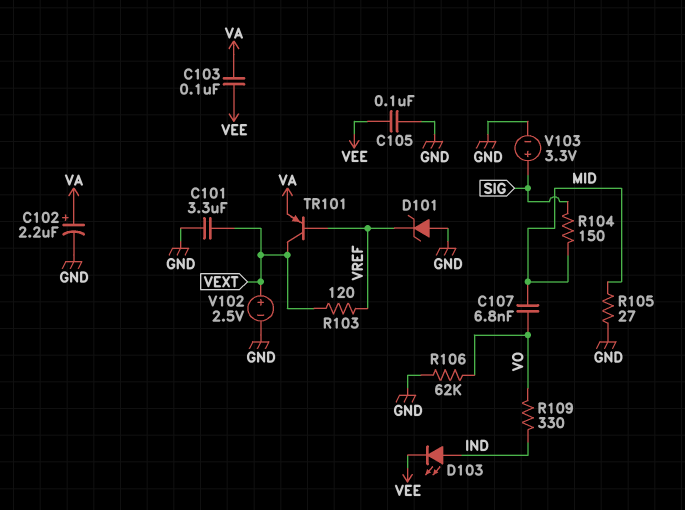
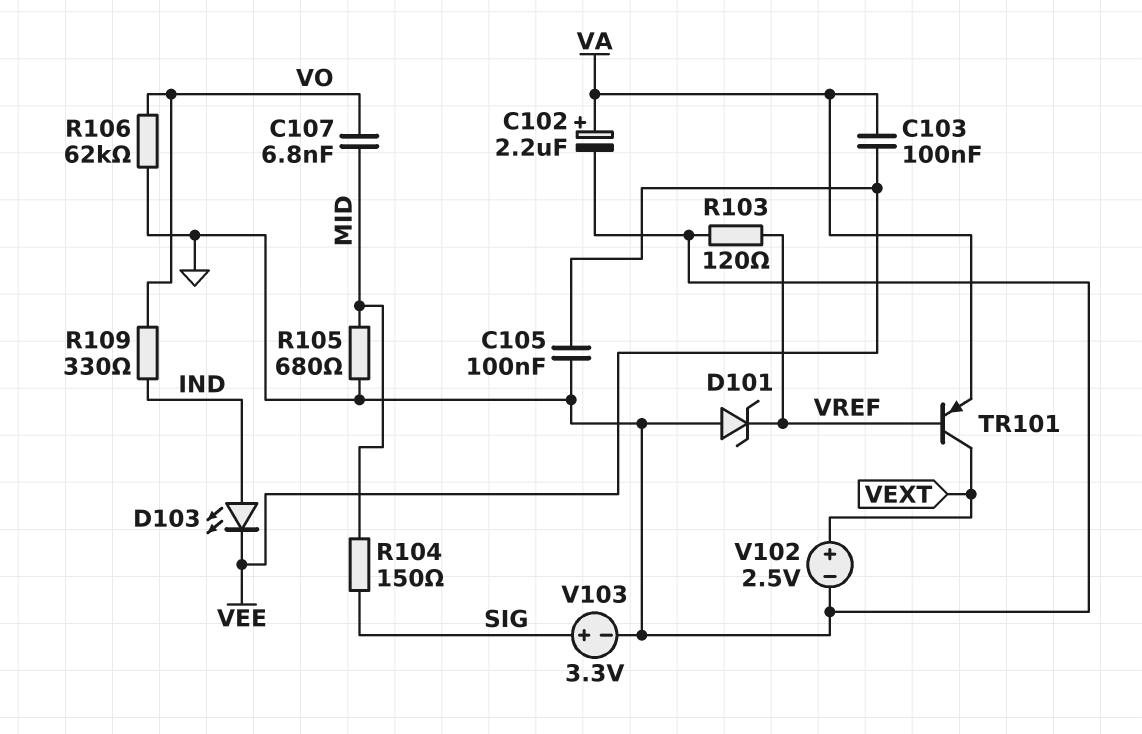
C101: 3.3uF (GND, VEXT) -> none
R103: 120 (VEXT, VREF) -> 120 (GND, VREF)
R105: 27 (GND, MID) -> 680 (GND, MID)

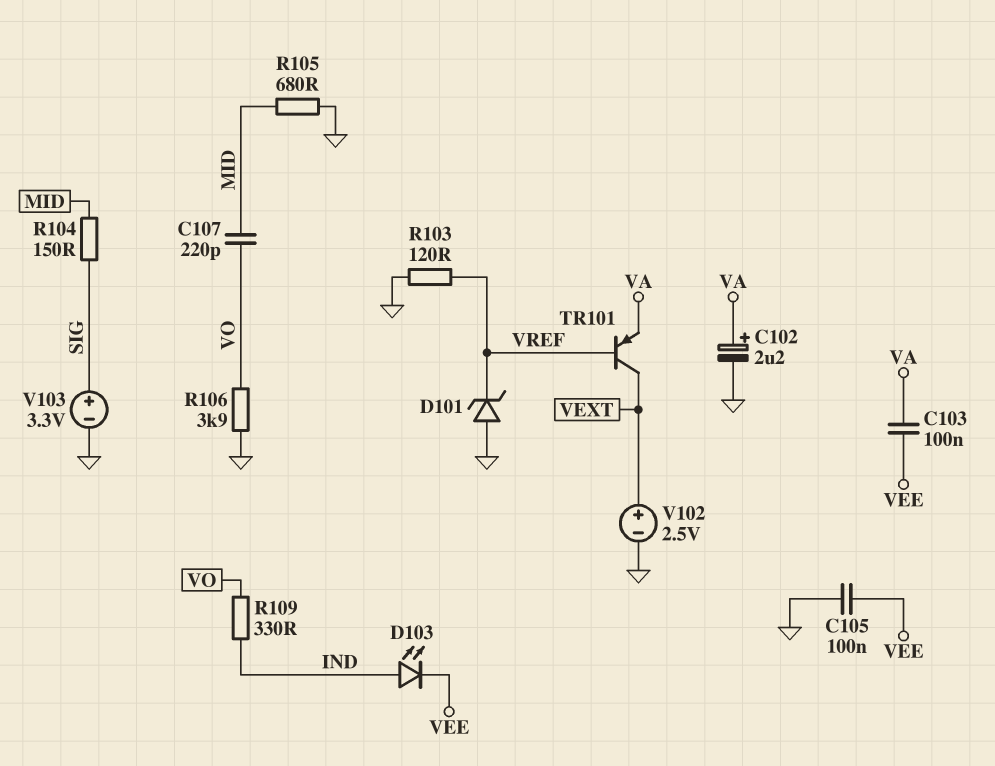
C107: 6.8nF (MID, VO) -> 220pF (MID, VO)
R106: 62k (GND, VO) -> 3.9k (GND, VO)

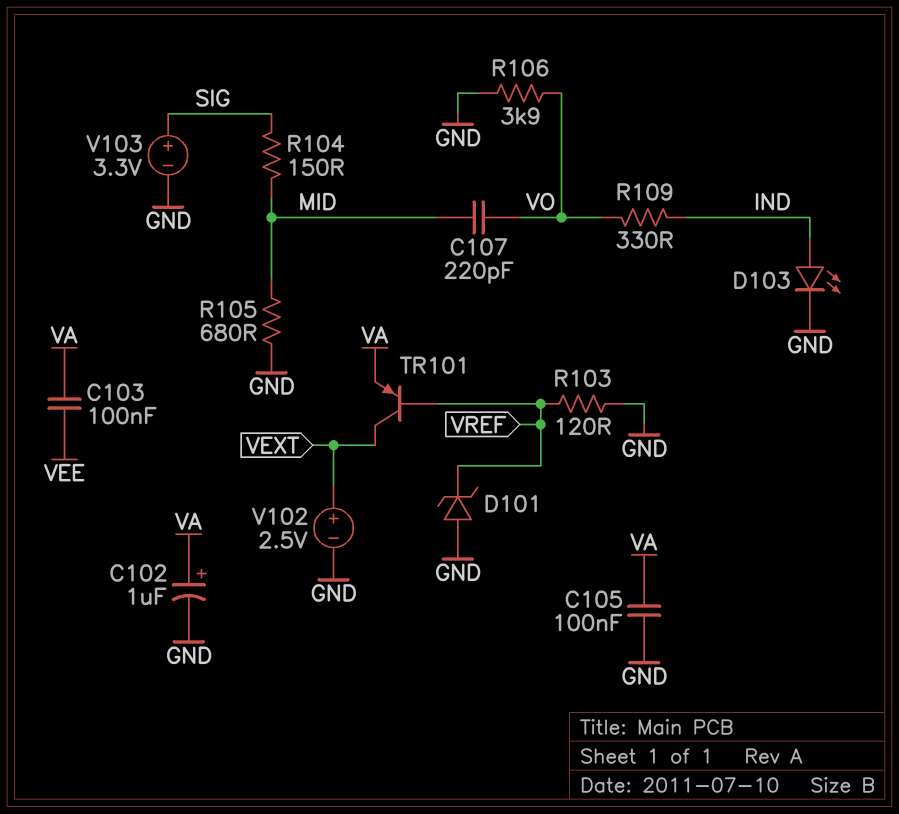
C102: 2.2uF (plus VA, minus GND) -> 1uF (plus VA, minus GND)
C105: 100nF (GND, VEE) -> 100nF (GND, VA)
D103: LED (A IND, K VEE) -> LED (A IND, K GND)

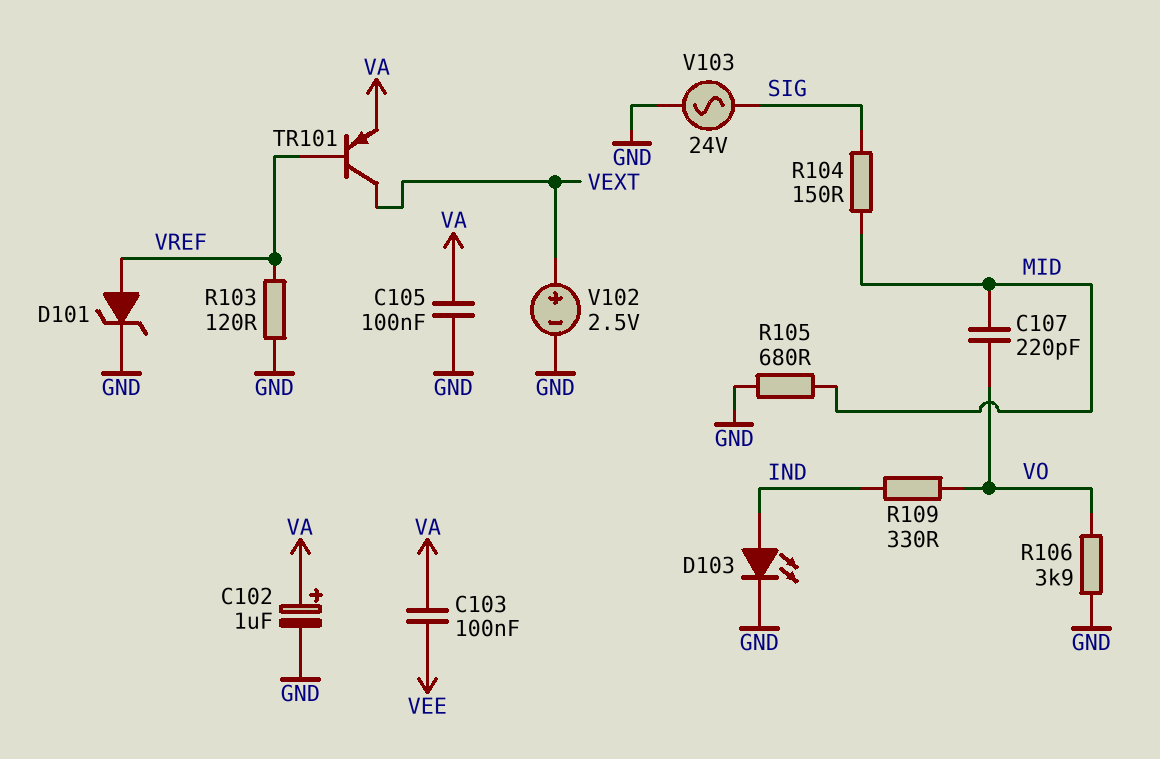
D101: zener (A GND, K VREF) -> zener (A VREF, K GND)
V103: 3.3V (plus SIG, minus GND) -> AC 24V (GND, SIG)

